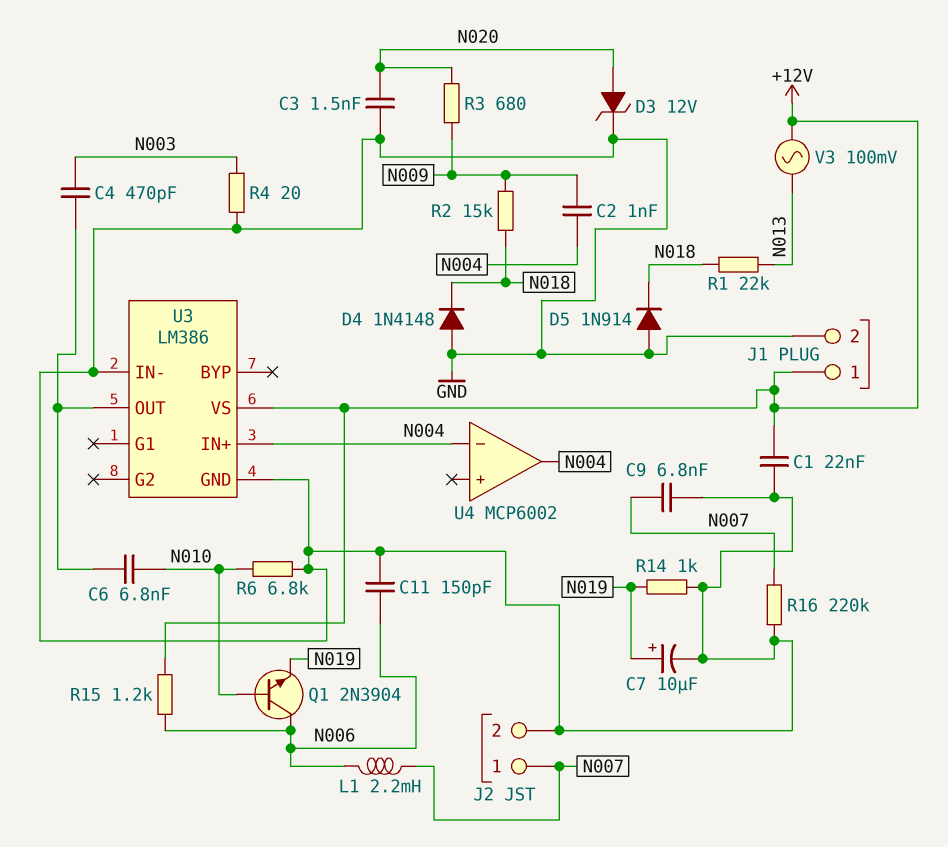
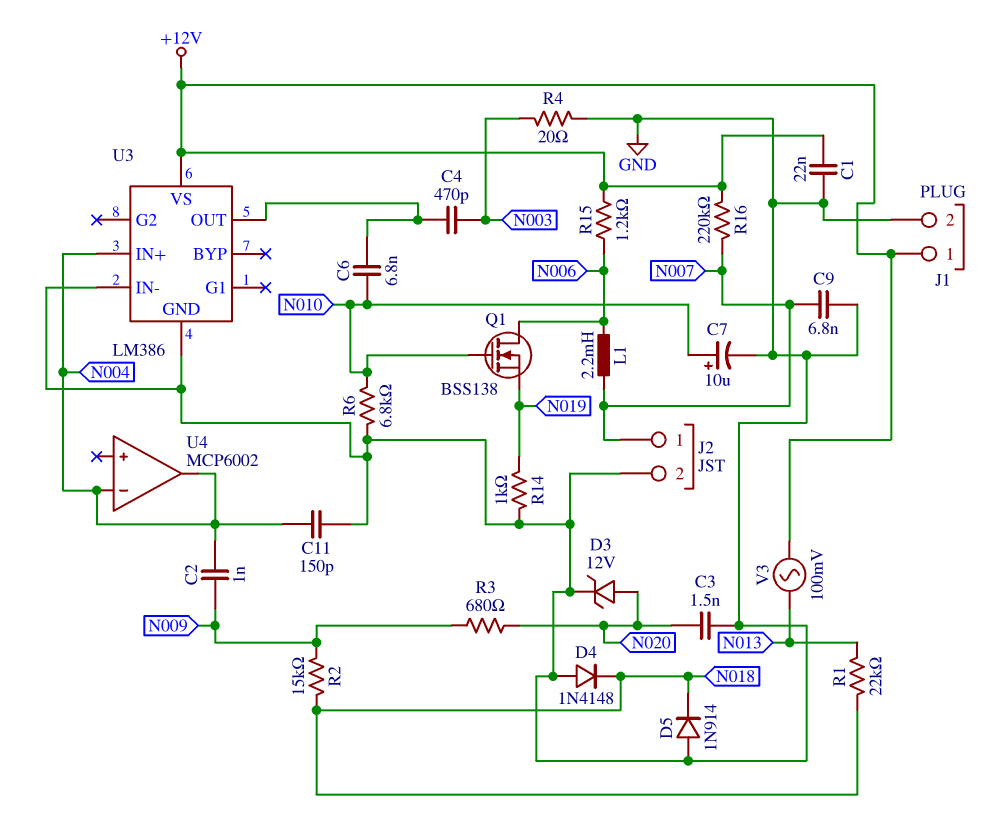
C7: 10uF (plus N019, minus GND) -> 10uF (plus N010, minus GND)
C11: 150pF (GND, N006) -> 150pF (GND, N004)
Q1: NPN 2N3904 (B N010, C N006, E N019) -> NMOS BSS138 (G N010, D N006, S N019)
R16: 220k (GND, N007) -> 220k (+12V, N007)

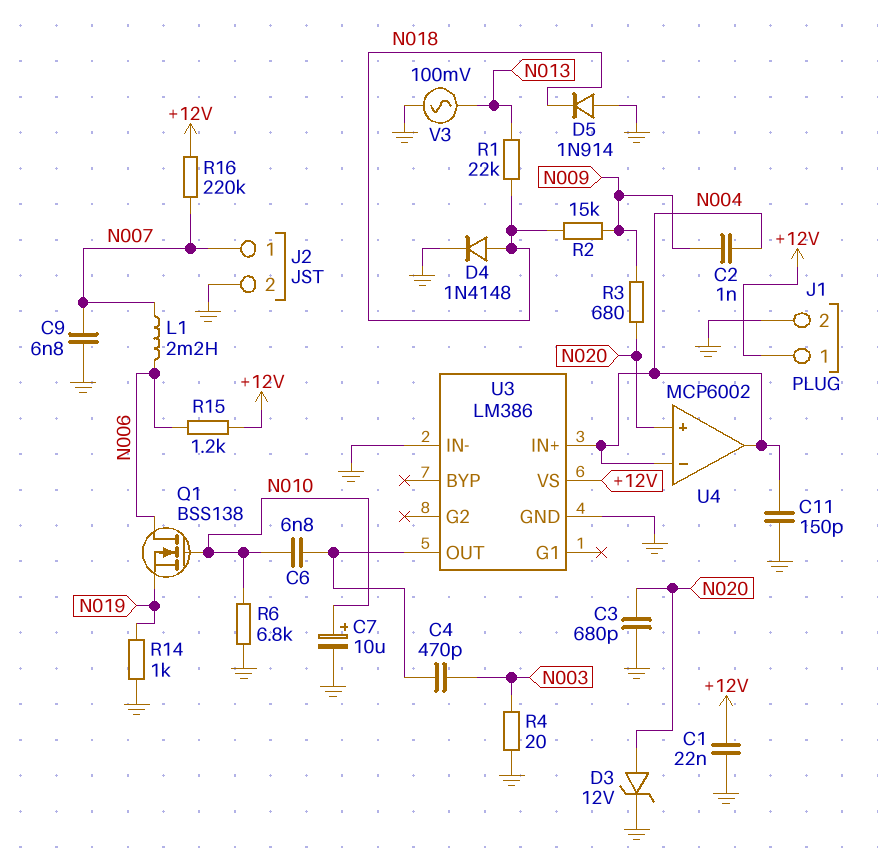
C3: 1.5nF (GND, N020) -> 680pF (GND, N020)
D4: diode 1N4148 (A GND, K N018) -> diode 1N4148 (A N018, K GND)
U4 pin in+: none -> N020
V3: AC 100mV (+12V, N013) -> AC 100mV (GND, N013)

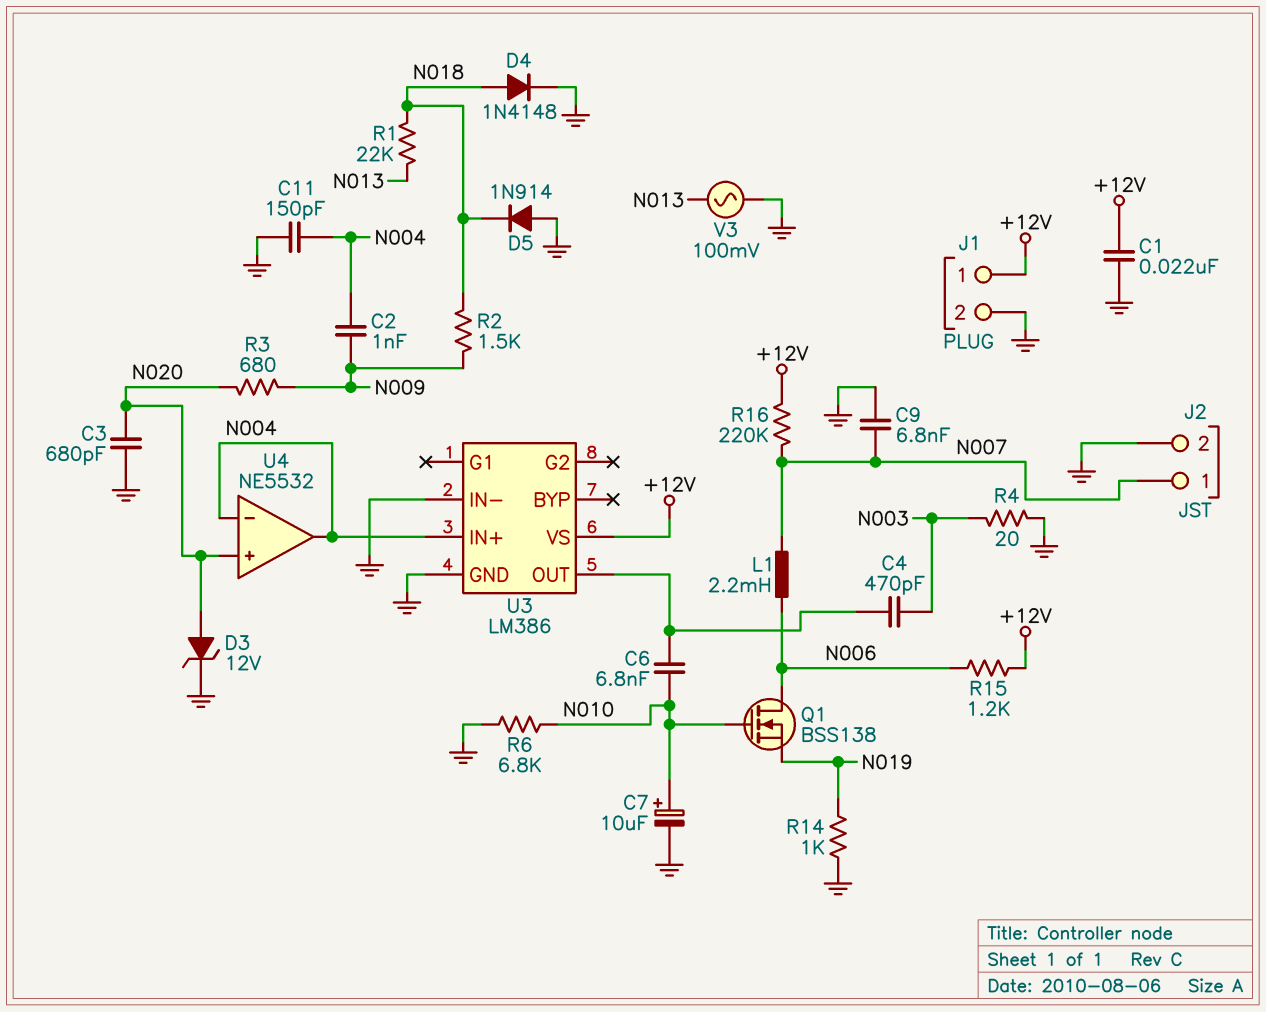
R2: 15k (N009, N018) -> 1.5k (N009, N018)
U4: MCP6002 -> NE5532

